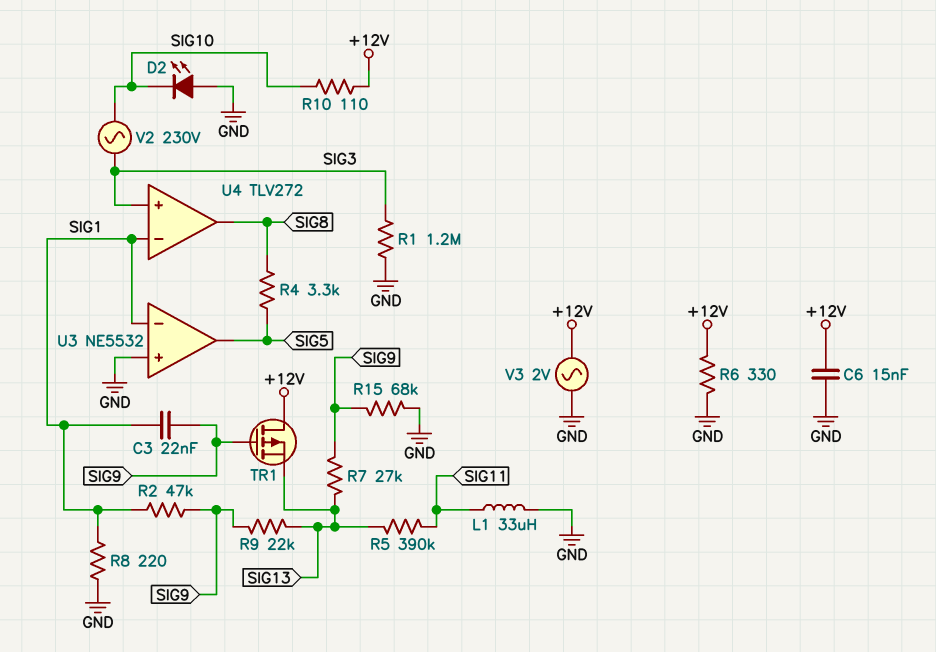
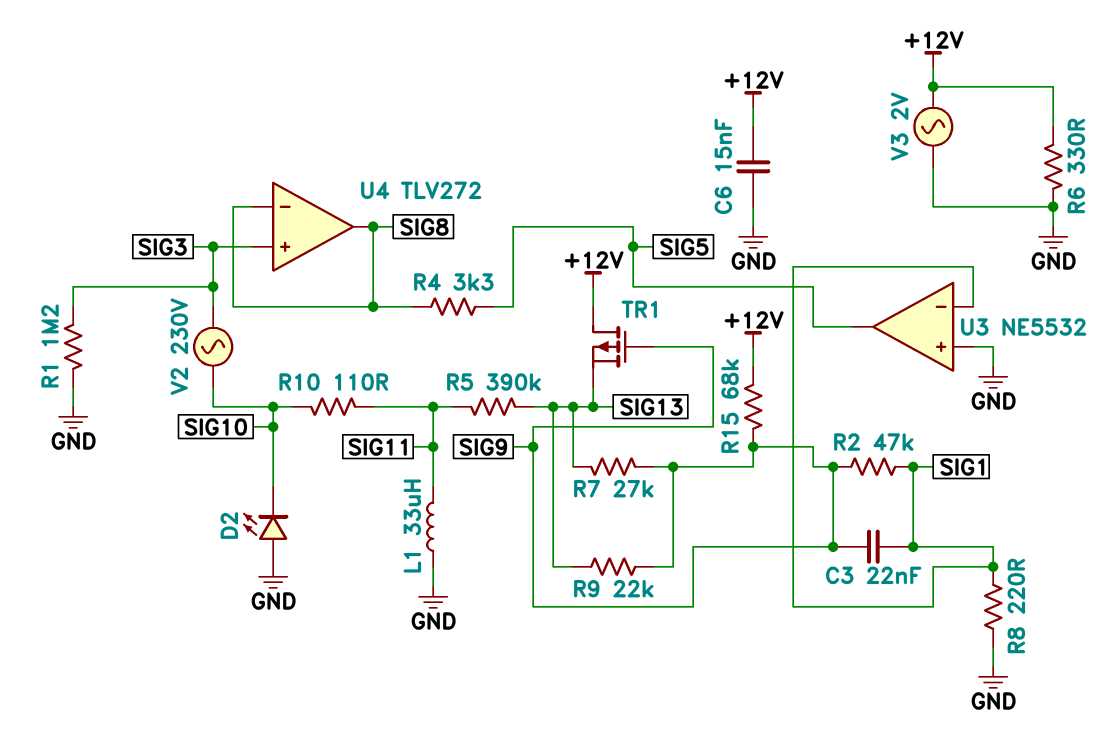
R10: 110 (+12V, SIG10) -> 110 (SIG10, SIG11)
R15: 68k (GND, SIG9) -> 68k (+12V, SIG9)
U4 pin in-: SIG1 -> SIG8

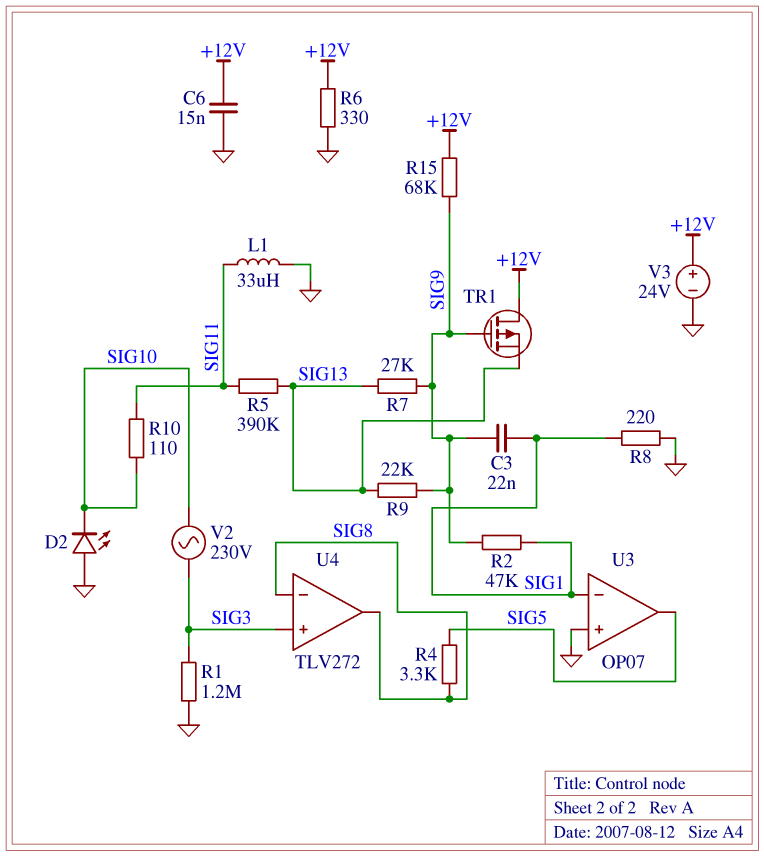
U3: NE5532 -> OP07
V3: AC 2V (+12V, GND) -> 24V (plus +12V, minus GND)

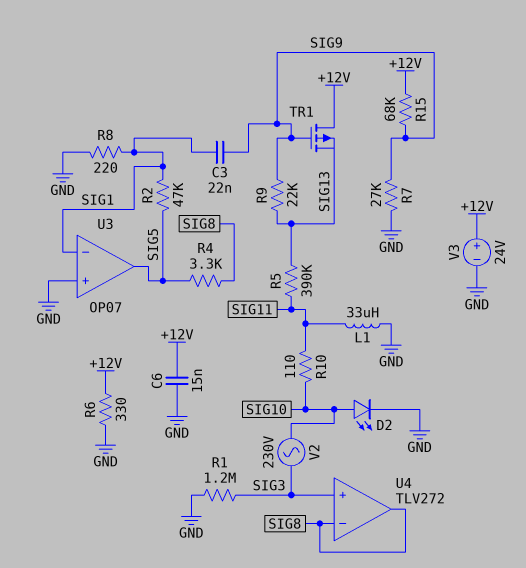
D2: LED (A GND, K SIG10) -> LED (A SIG10, K GND)
R2: 47k (SIG1, SIG9) -> 47k (SIG1, SIG5)
R7: 27k (SIG9, SIG13) -> 27k (GND, SIG9)

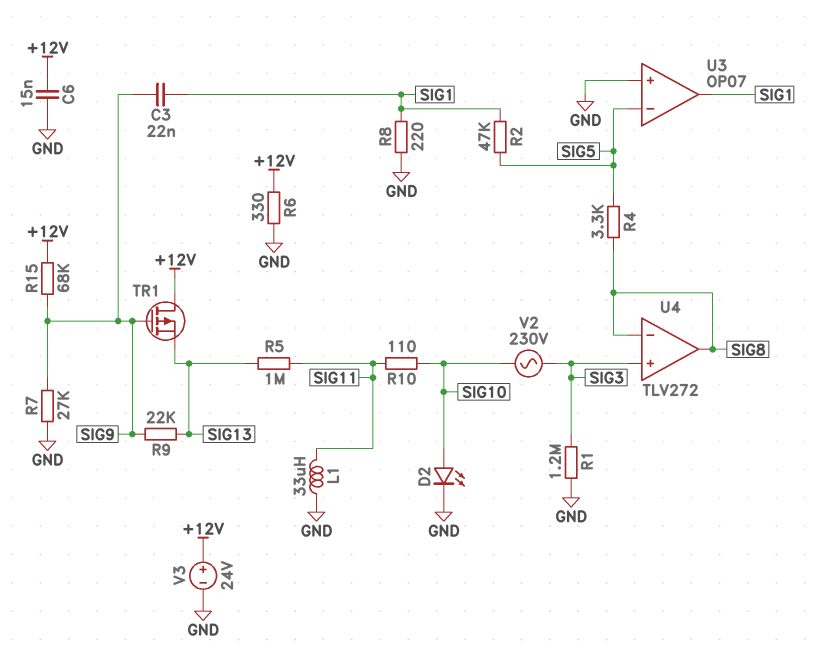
R5: 390k (SIG11, SIG13) -> 1M (SIG11, SIG13)
U3 pin in-: SIG1 -> SIG5
U3 pin out: SIG5 -> SIG1

